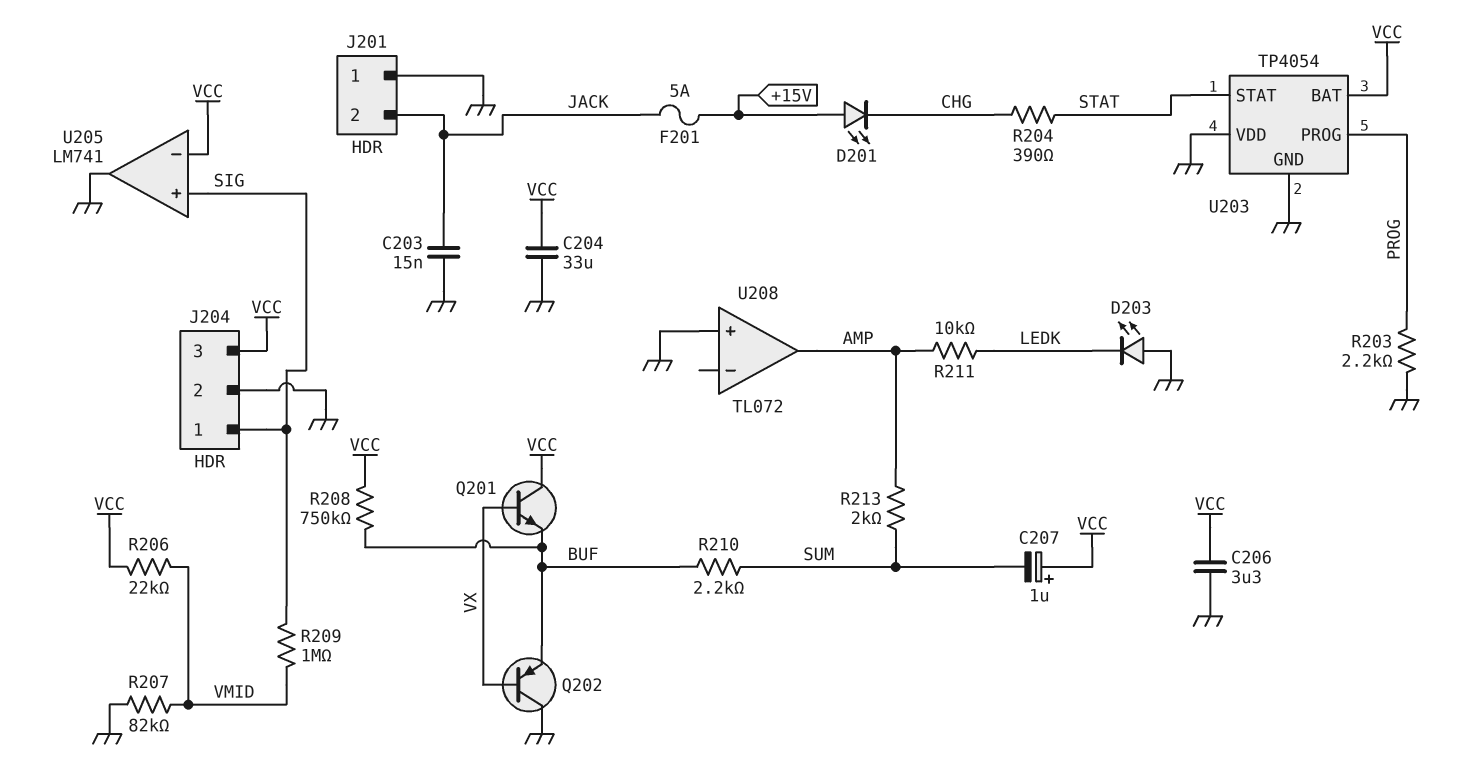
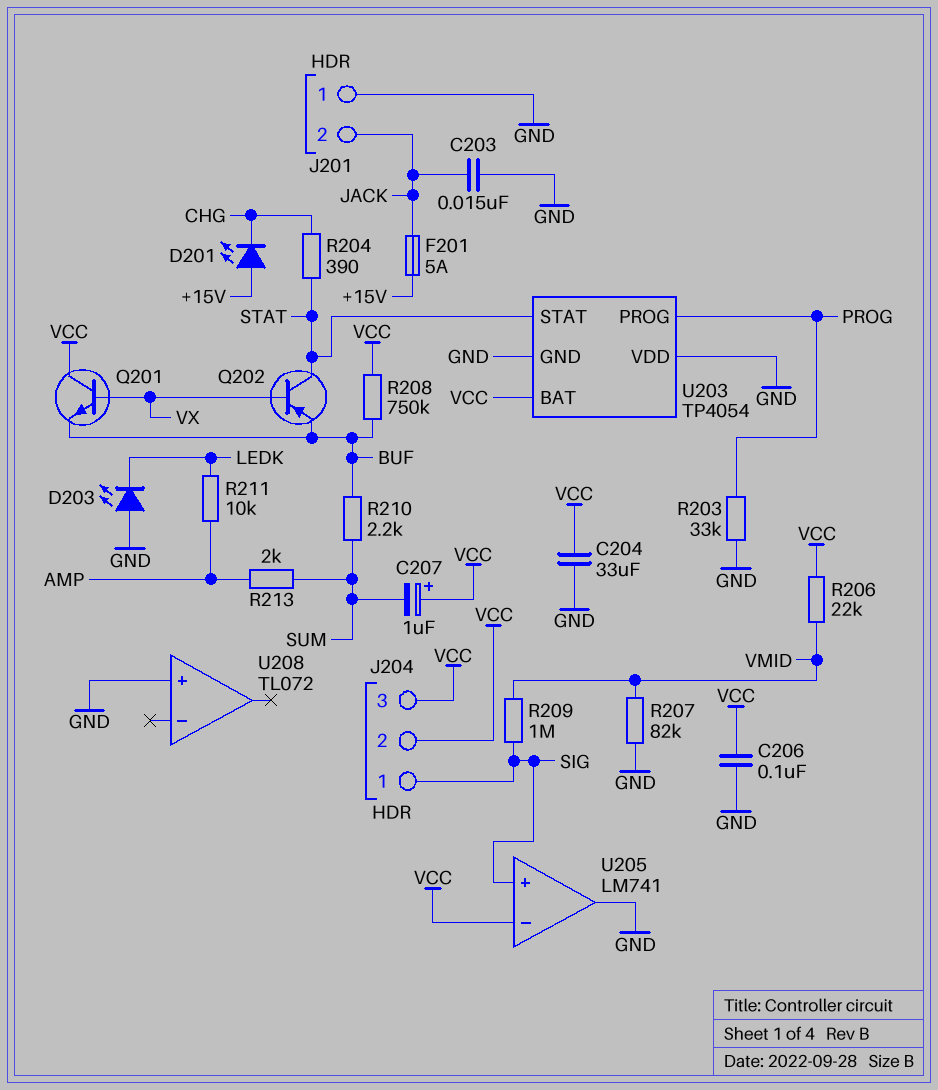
C206: 3.3uF (GND, VCC) -> 100nF (GND, VCC)
J204 pin 2: GND -> VCC
Q202: PNP (B VX, C GND, E BUF) -> PNP (B VX, C STAT, E BUF)
R203: 2.2k (GND, PROG) -> 33k (GND, PROG)
U208 pin out: AMP -> none

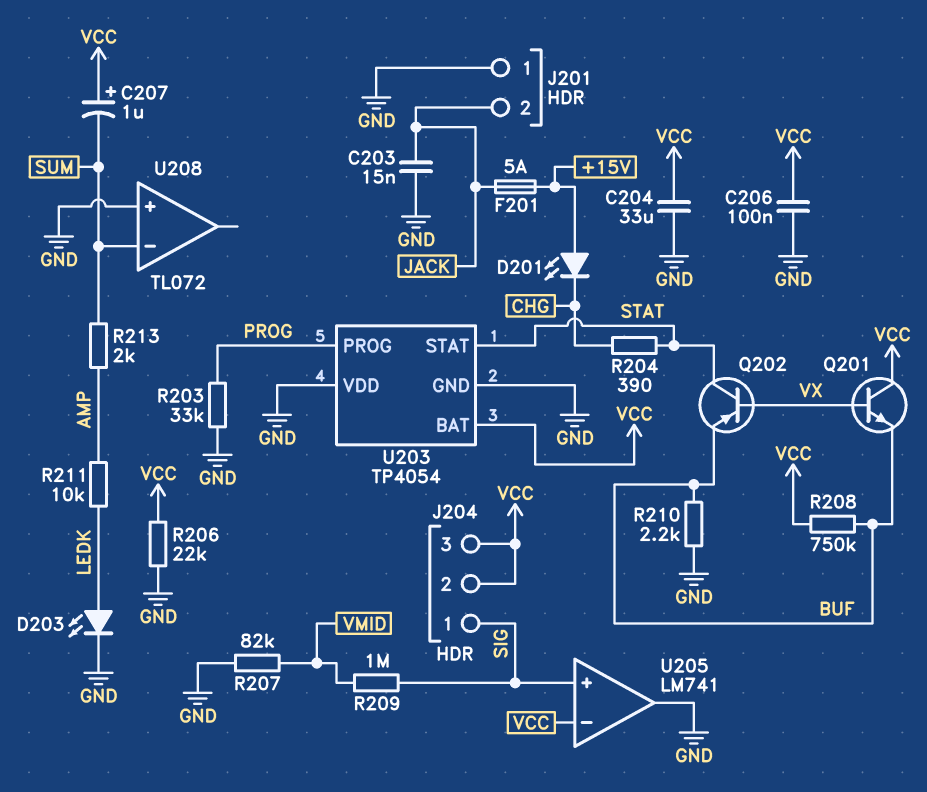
D203: LED (A GND, K LEDK) -> LED (A LEDK, K GND)
R206: 22k (VCC, VMID) -> 22k (GND, VCC)
R210: 2.2k (BUF, SUM) -> 2.2k (BUF, GND)
U208 pin in-: none -> SUM

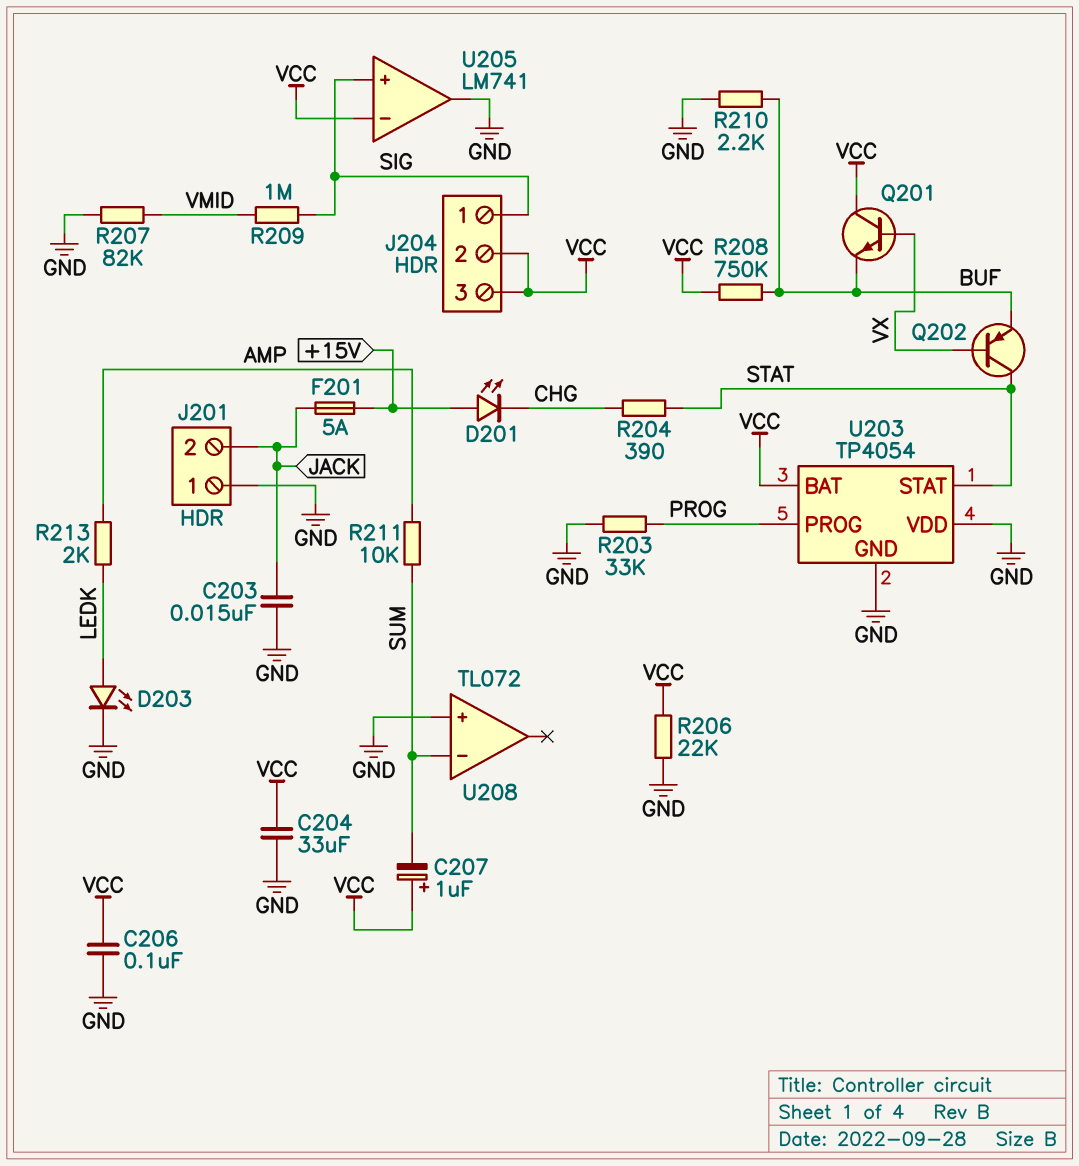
R211: 10k (AMP, LEDK) -> 10k (AMP, SUM)
R213: 2k (AMP, SUM) -> 2k (AMP, LEDK)

